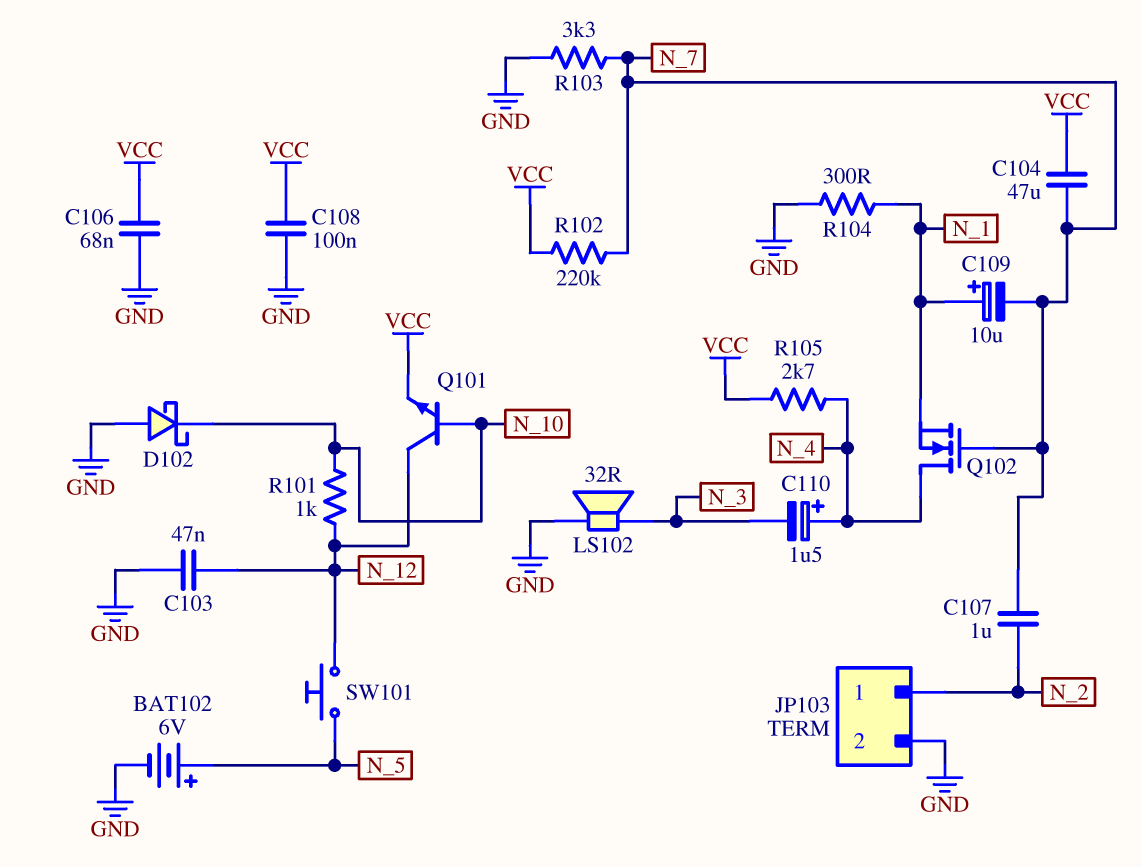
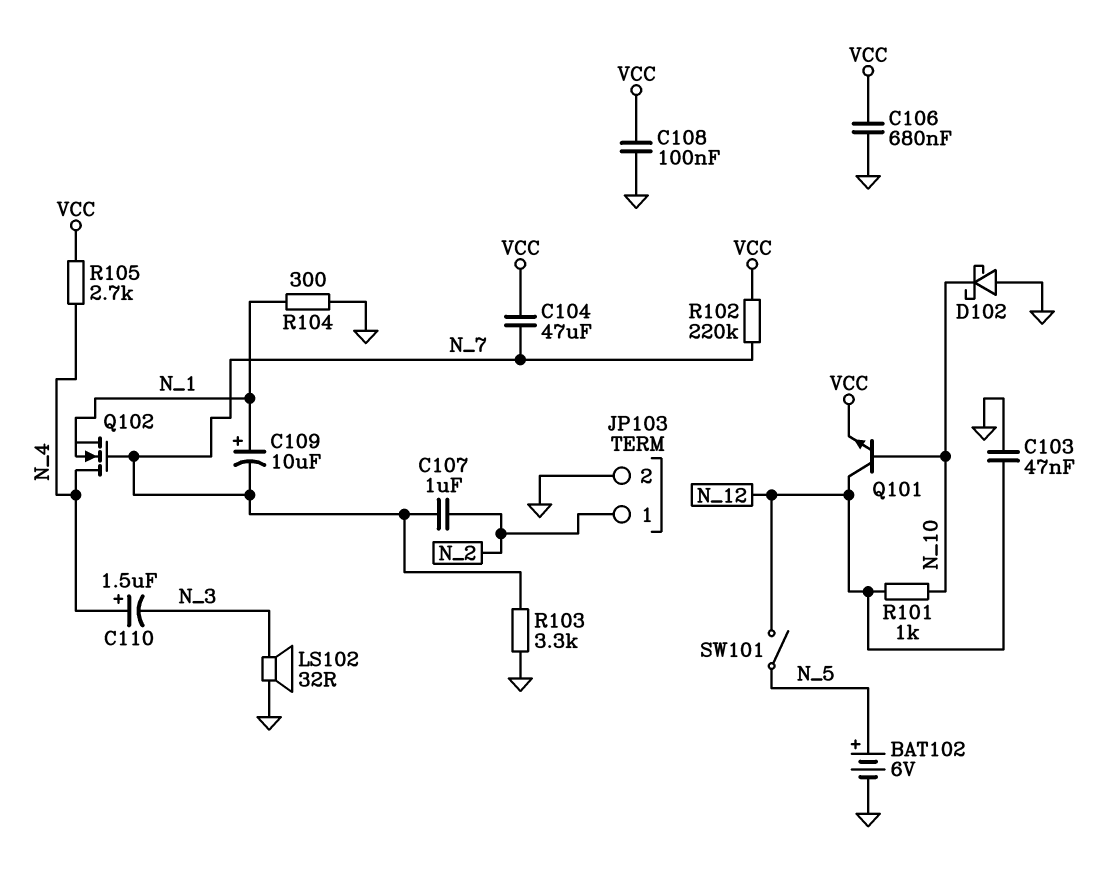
C106: 68nF (GND, VCC) -> 680nF (GND, VCC)
SW101: button (N_5, N_12) -> switch (N_5, N_12)

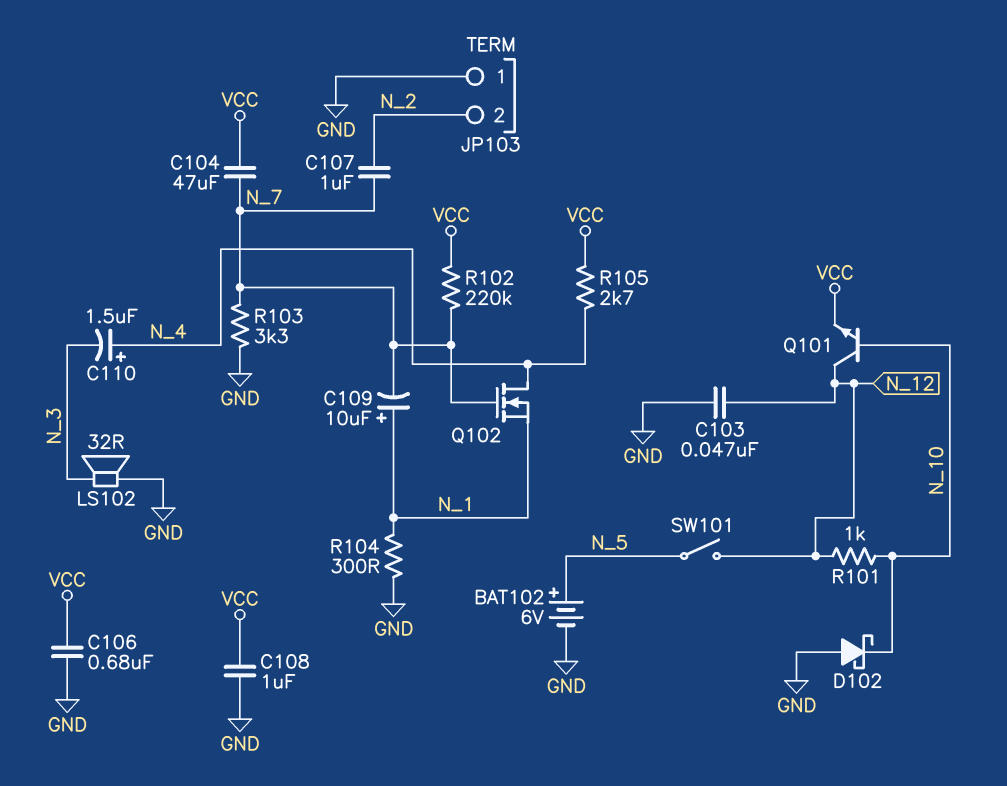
C108: 100nF (GND, VCC) -> 1uF (GND, VCC)
JP103 pin 1: N_2 -> GND
JP103 pin 2: GND -> N_2

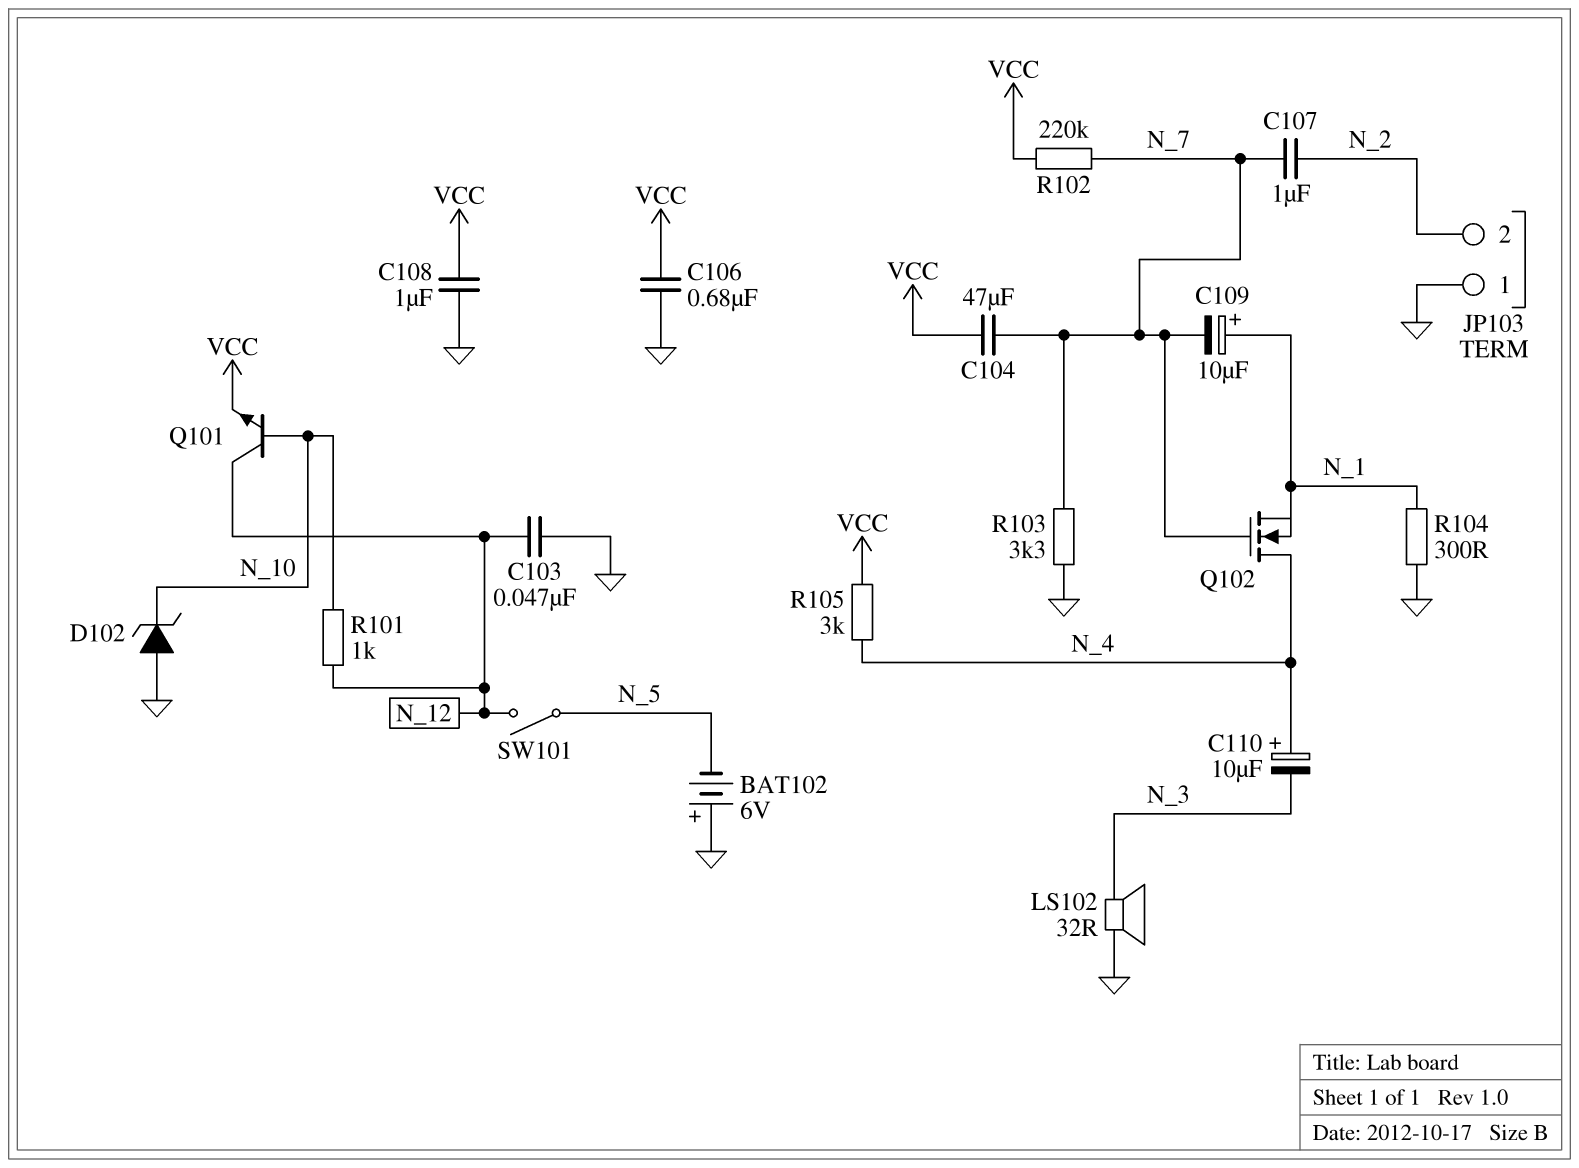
BAT102: 6V (plus N_5, minus GND) -> 6V (plus GND, minus N_5)
C110: 1.5uF (plus N_4, minus N_3) -> 10uF (plus N_4, minus N_3)
D102: schottky (A GND, K N_10) -> zener (A GND, K N_10)
R105: 2.7k (N_4, VCC) -> 3k (N_4, VCC)

